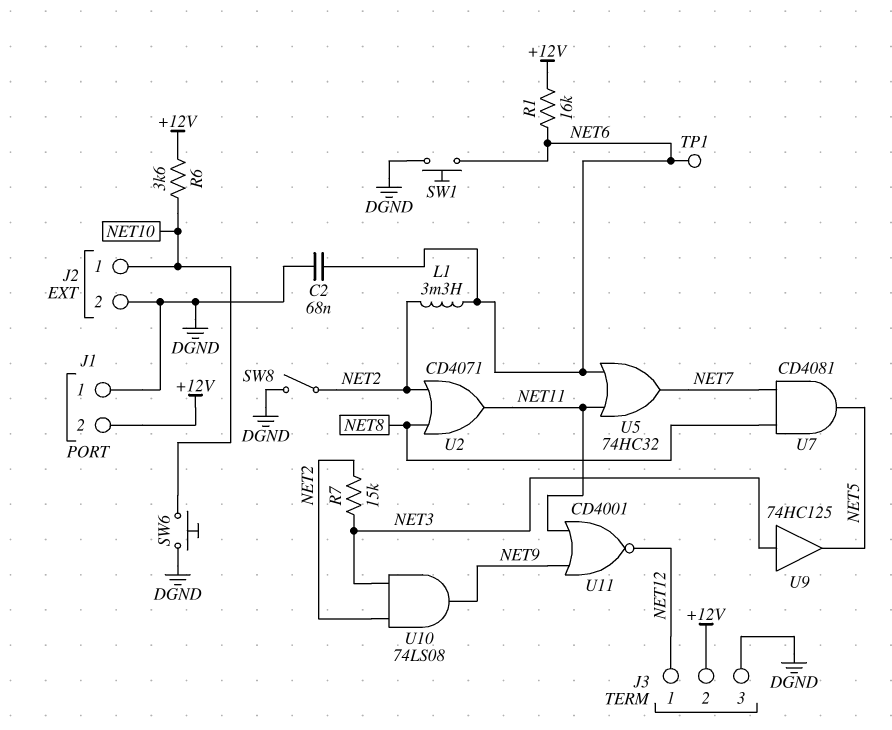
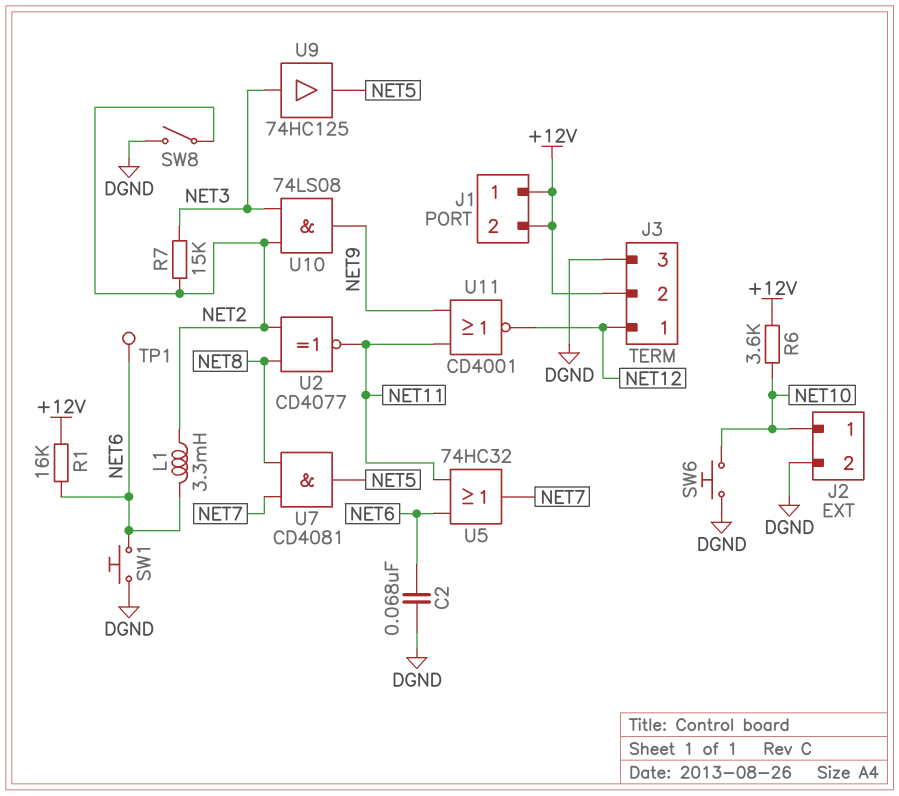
J1 pin 1: DGND -> +12V
U2: OR CD4071 (in NET2, in NET8, out NET11) -> XNOR CD4077 (in NET2, in NET8, out NET11)

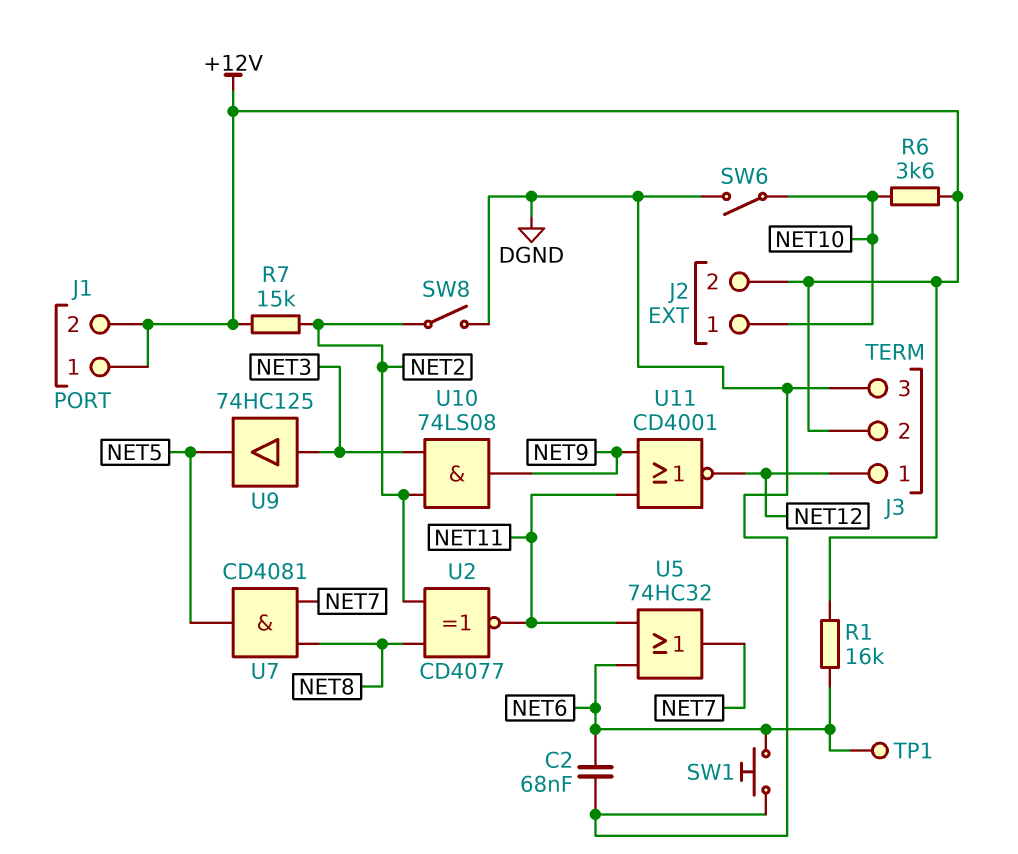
J2 pin 2: DGND -> +12V
L1: 3.3mH (NET2, NET6) -> none
R7: 15k (NET2, NET3) -> 15k (+12V, NET2)
SW6: button (DGND, NET10) -> switch (DGND, NET10)

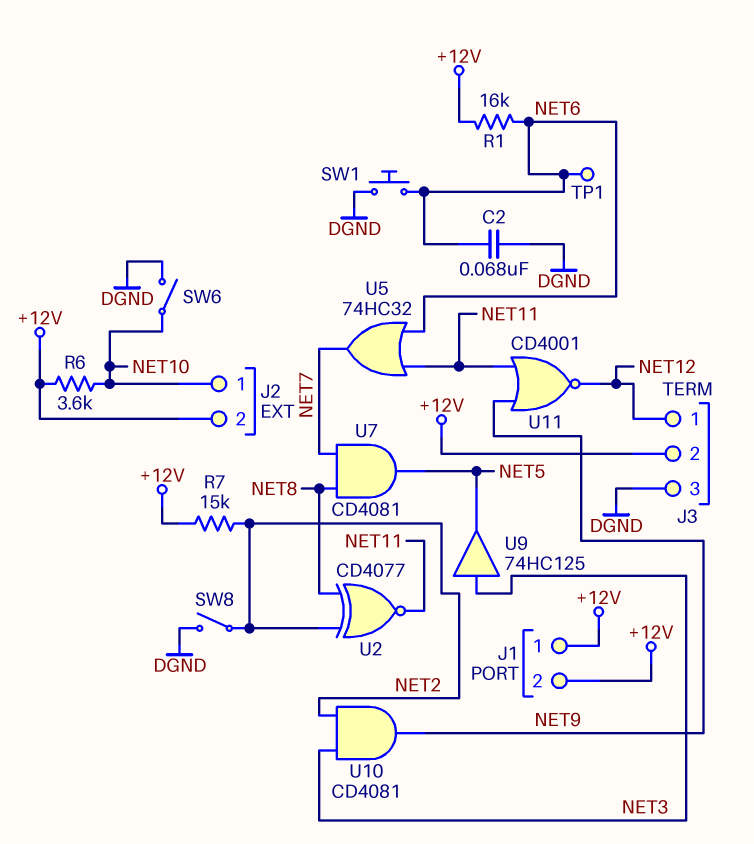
U10: AND 74LS08 (in NET2, in NET3, out NET9) -> AND CD4081 (in NET2, in NET3, out NET9)

